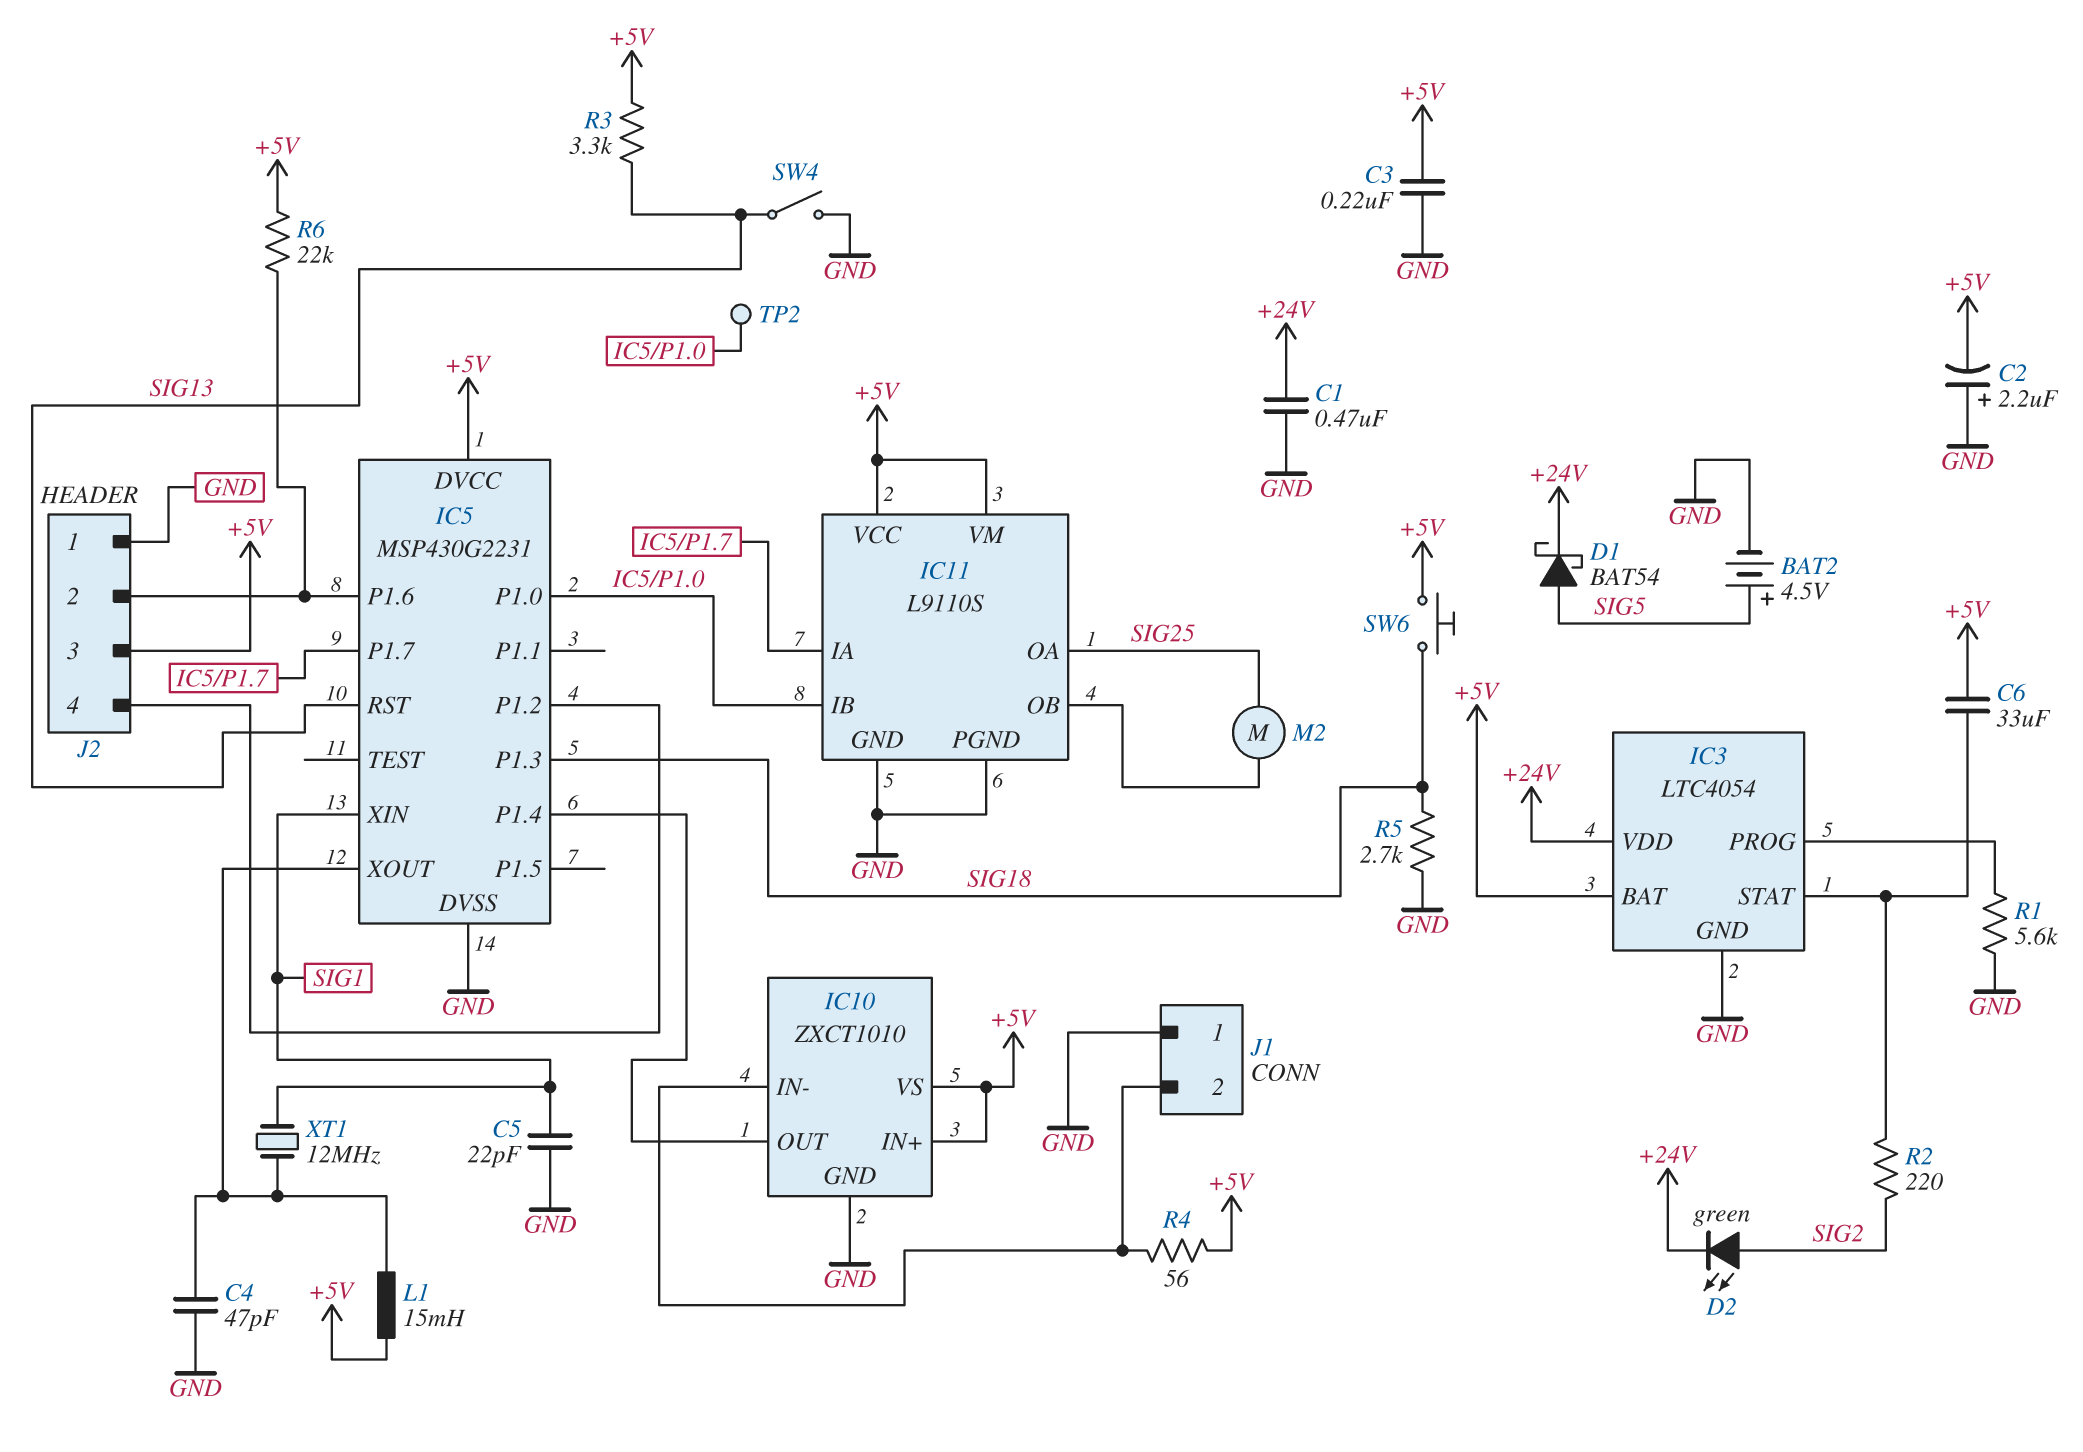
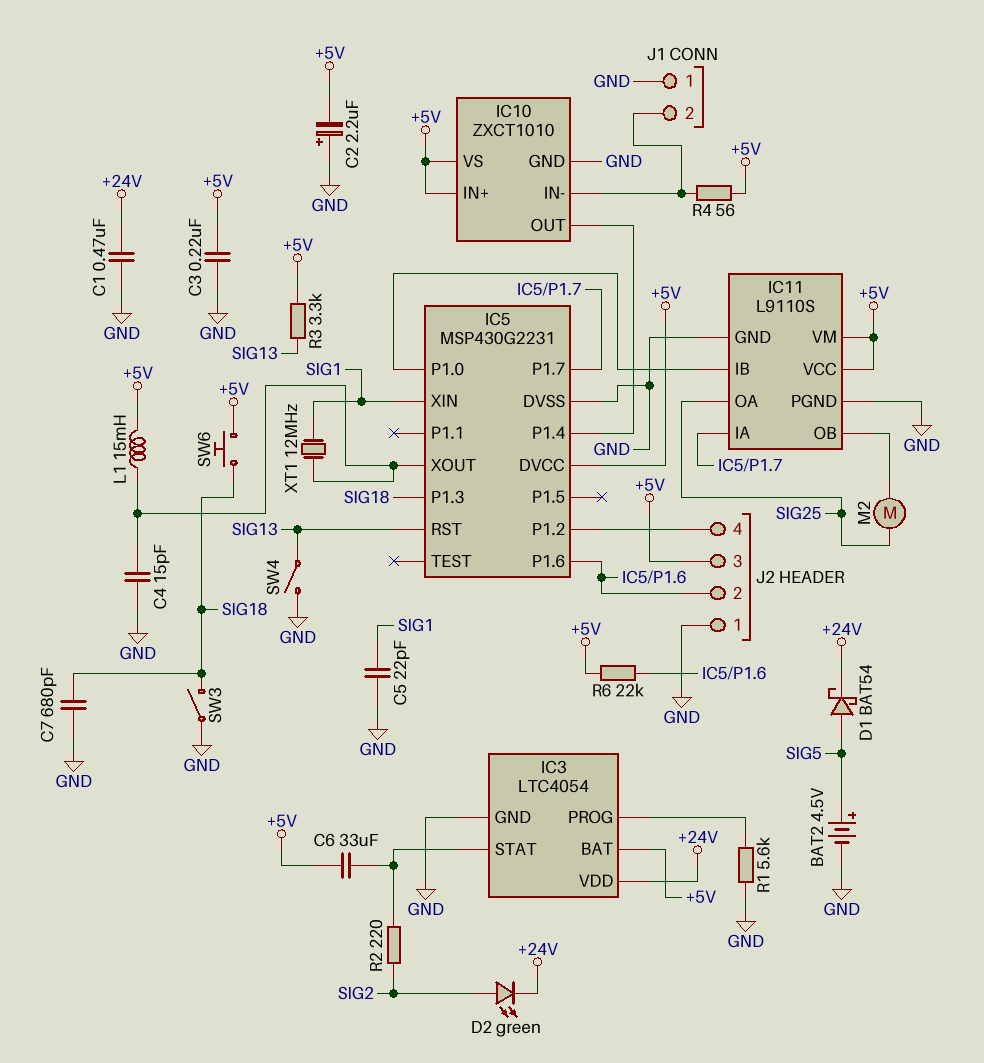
C4: 47pF (GND, IC5/XOUT) -> 15pF (GND, IC5/XOUT)
C7: none -> 680pF (GND, SIG18)
R5: 2.7k (GND, SIG18) -> none
SW3: none -> switch (GND, SIG18)
TP2: test point (IC5/P1.0) -> none

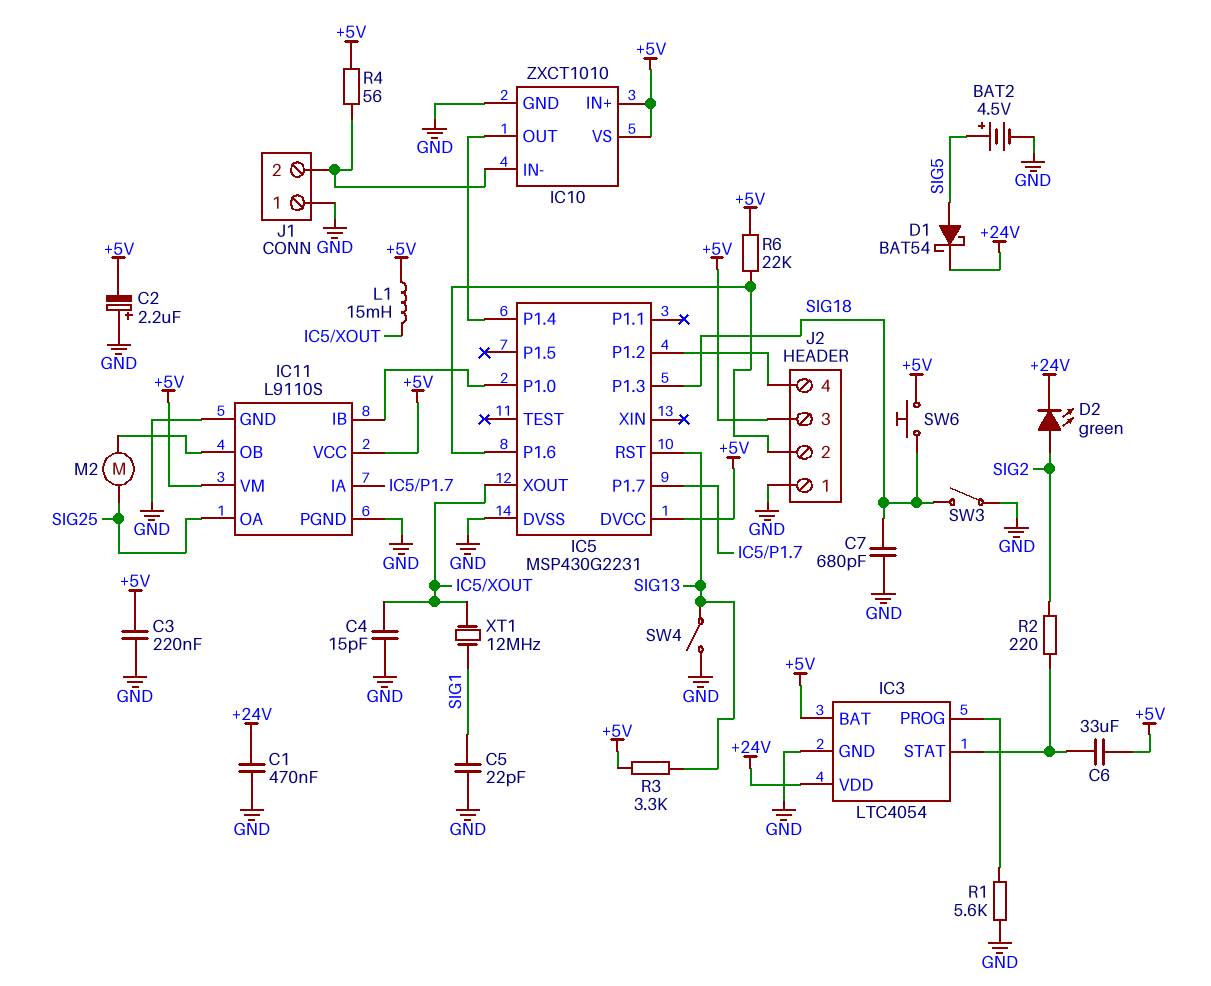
IC5 pin XIN: SIG1 -> none

